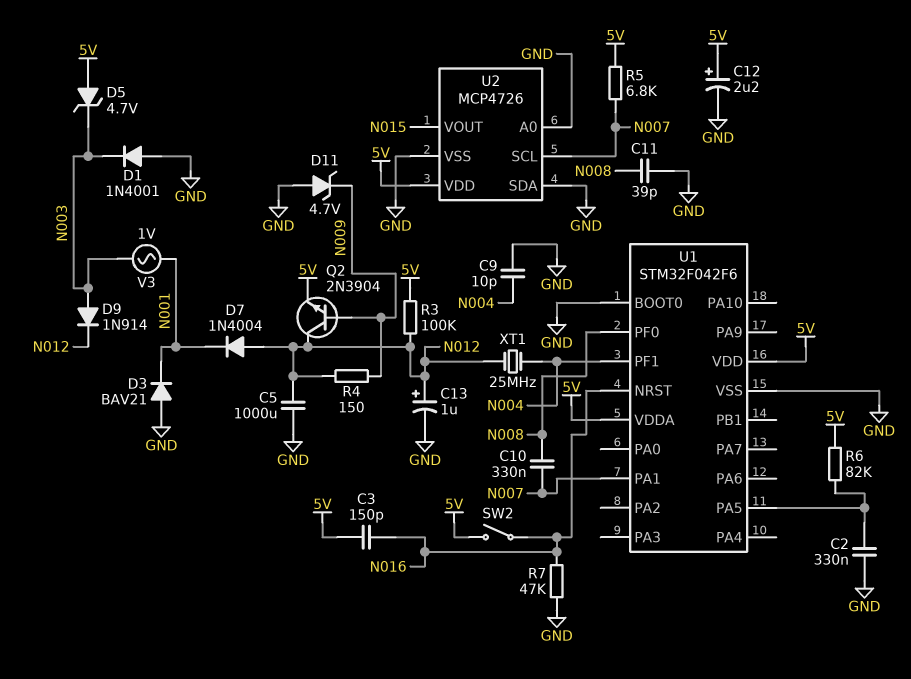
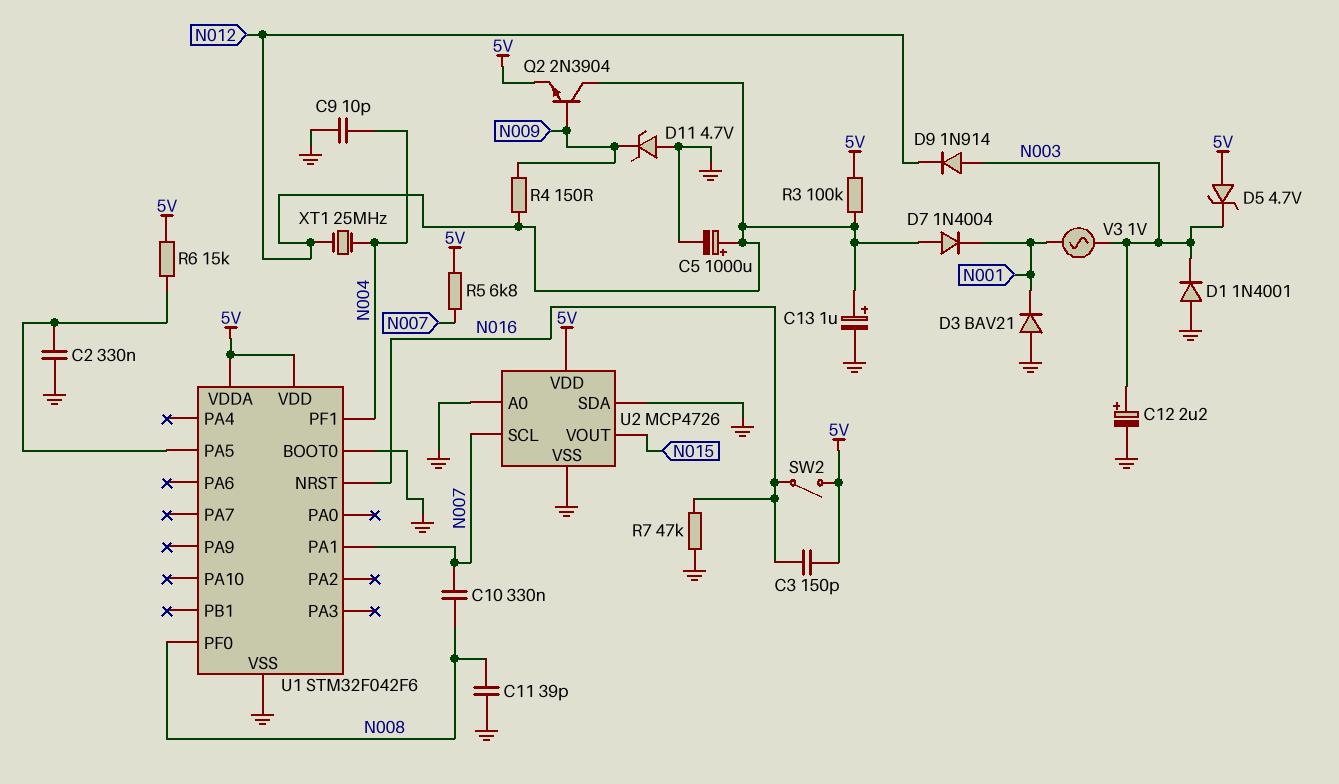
C5: 1000uF (GND, N012) -> 1000uF (plus N012, minus GND)
C12: 2.2uF (plus 5V, minus GND) -> 2.2uF (plus N003, minus GND)
R6: 82k (5V, U1/PA5) -> 15k (5V, U1/PA5)

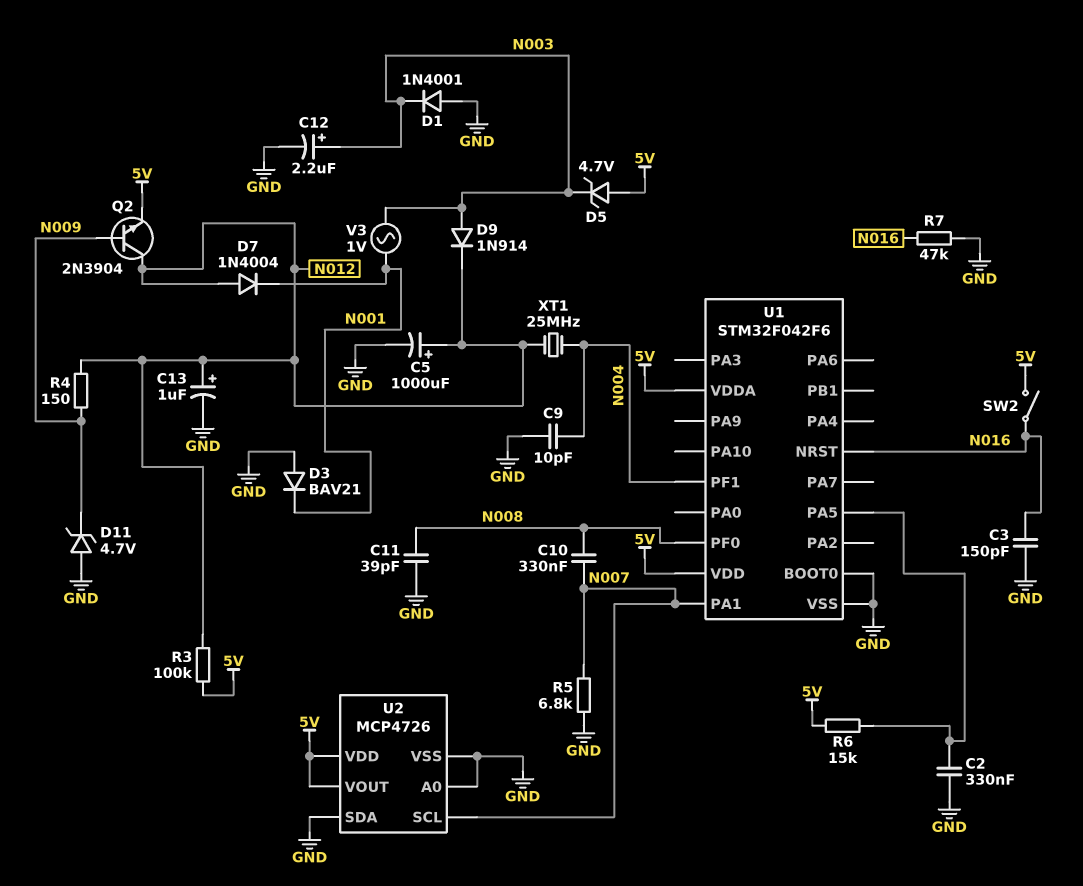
C3: 150pF (5V, N016) -> 150pF (GND, N016)
R5: 6.8k (5V, N007) -> 6.8k (GND, N007)
U2 pin VOUT: N015 -> 5V

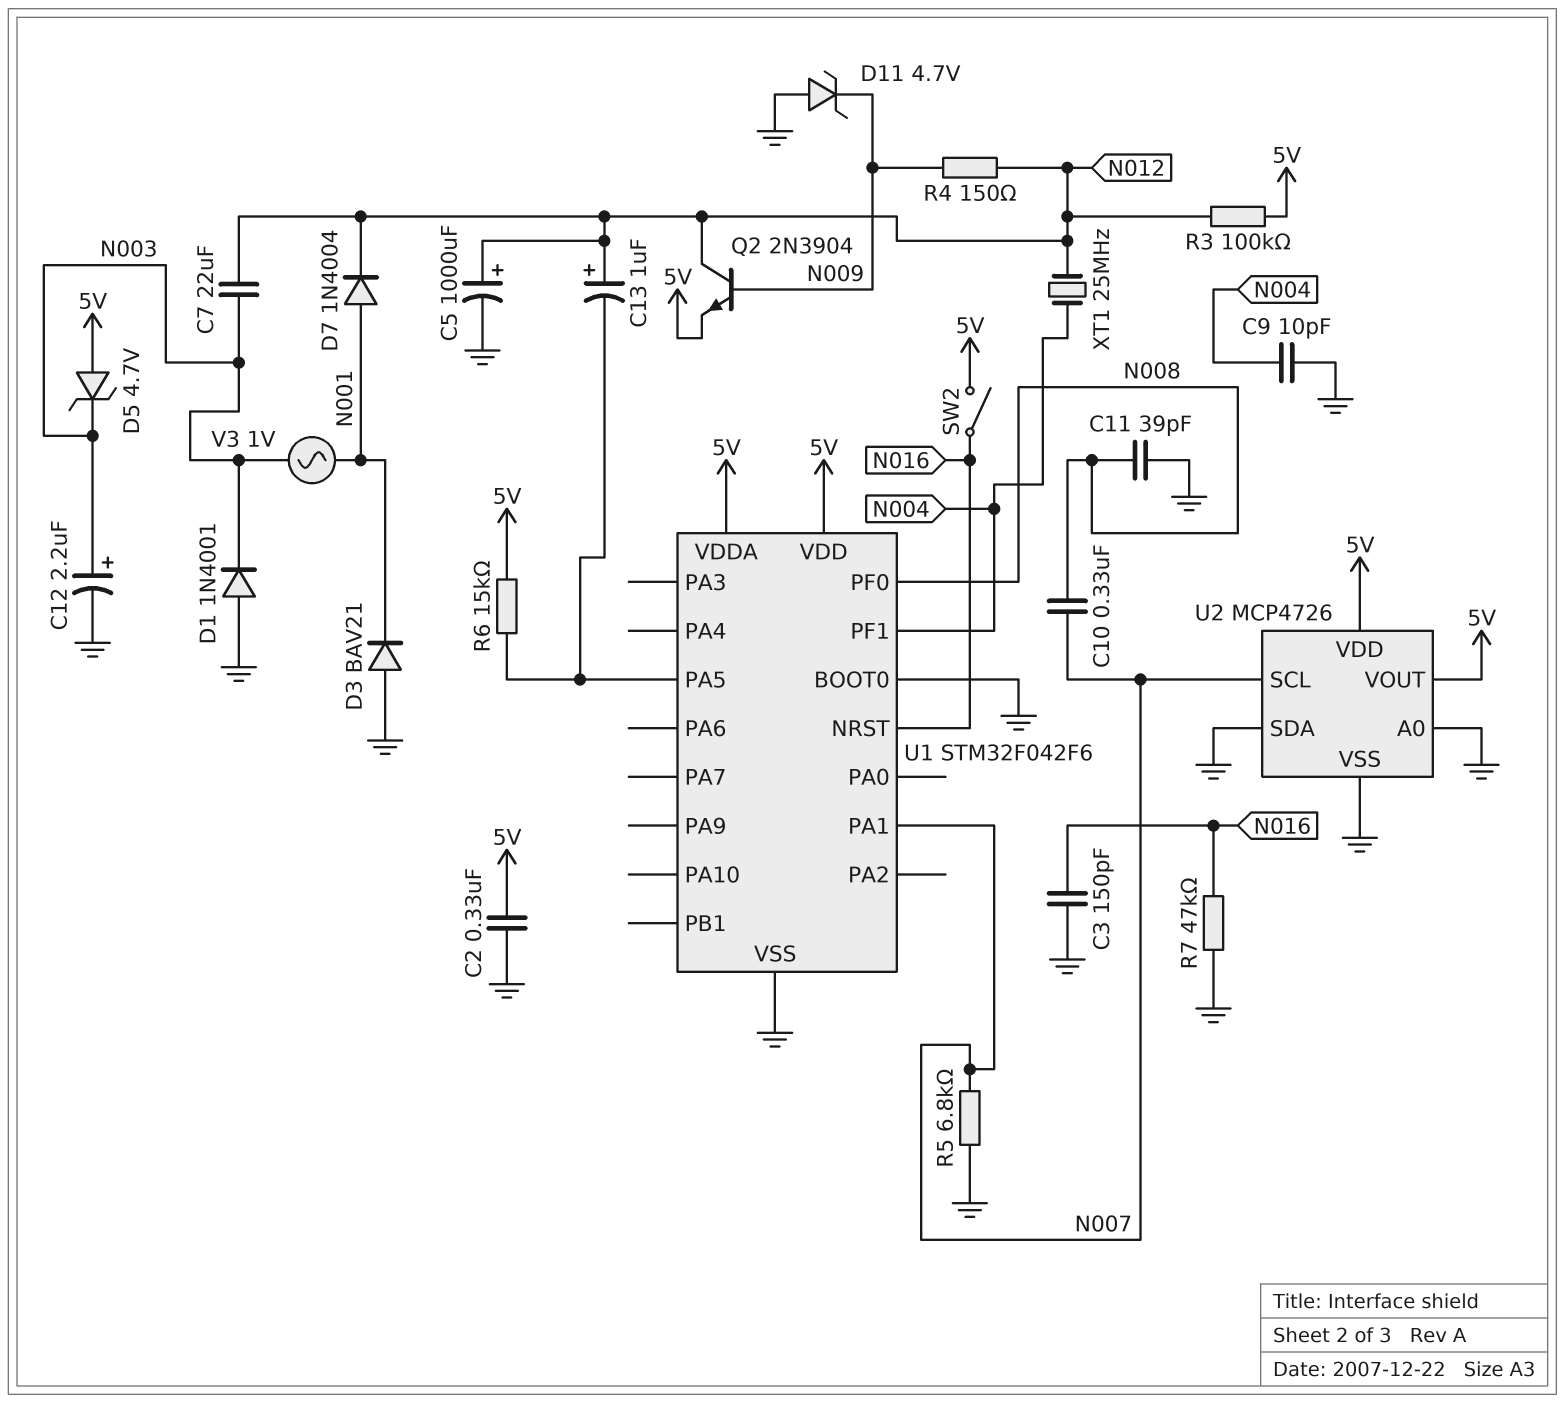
C2: 330nF (GND, U1/PA5) -> 330nF (5V, GND)
C7: none -> 22uF (N003, N012)
C13: 1uF (plus N012, minus GND) -> 1uF (plus N012, minus U1/PA5)
D7: diode 1N4004 (A N012, K N001) -> diode 1N4004 (A N001, K N012)
D9: diode 1N914 (A N003, K N012) -> none

